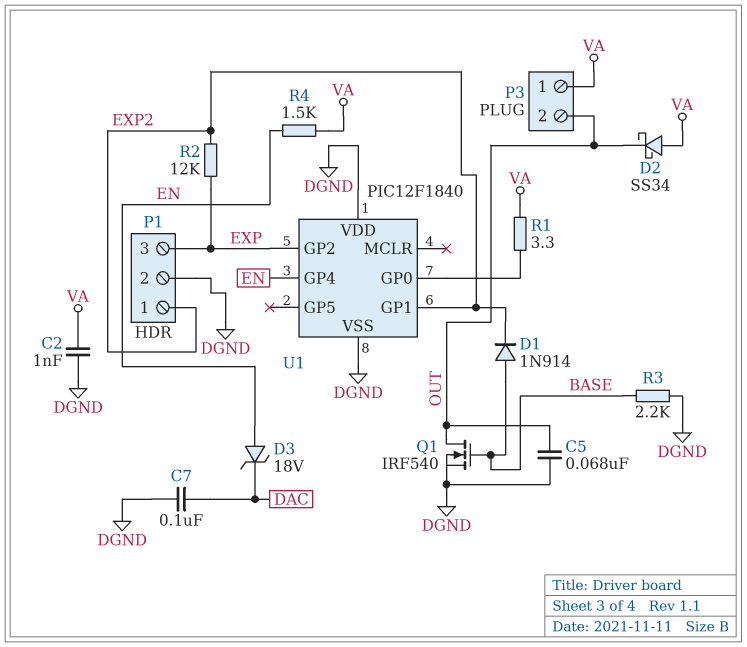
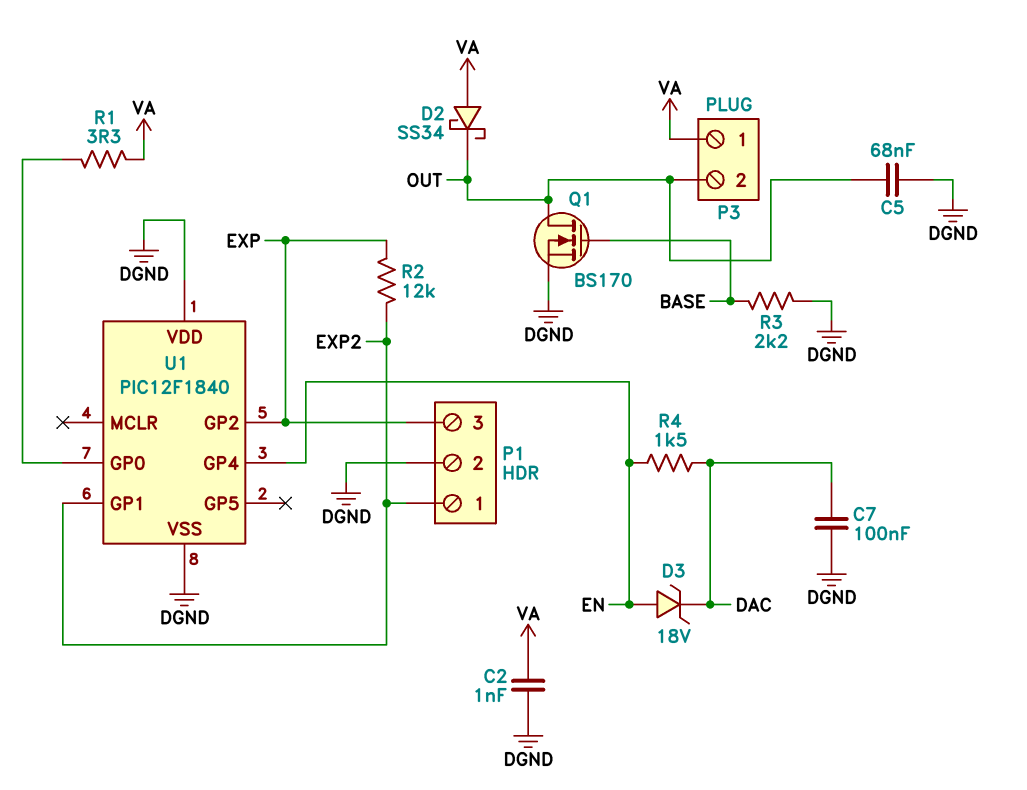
D1: diode 1N914 (A BASE, K EXP2) -> none
Q1: NMOS IRF540 (G BASE, D OUT, S DGND) -> NMOS BS170 (G BASE, D OUT, S DGND)
R4: 1.5k (EN, VA) -> 1.5k (DAC, EN)

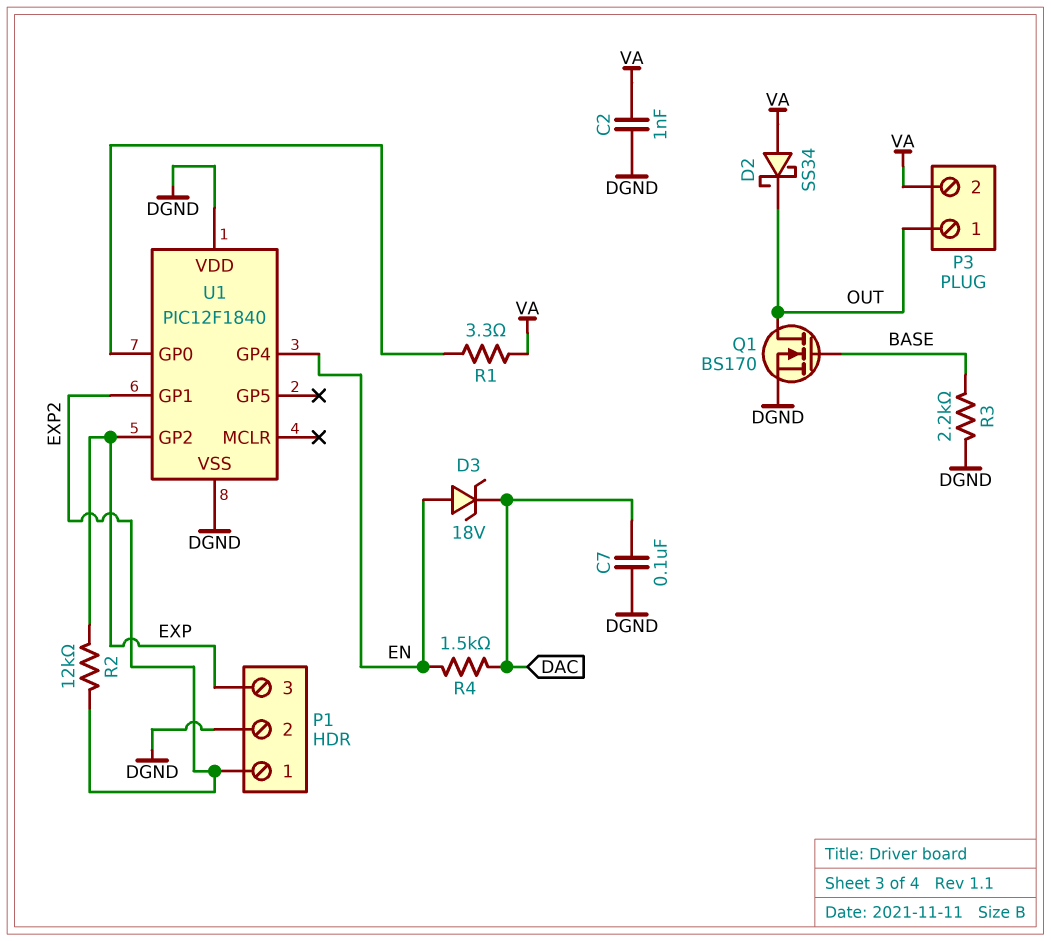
C5: 68nF (DGND, OUT) -> none
P3 pin 1: VA -> OUT
P3 pin 2: OUT -> VA

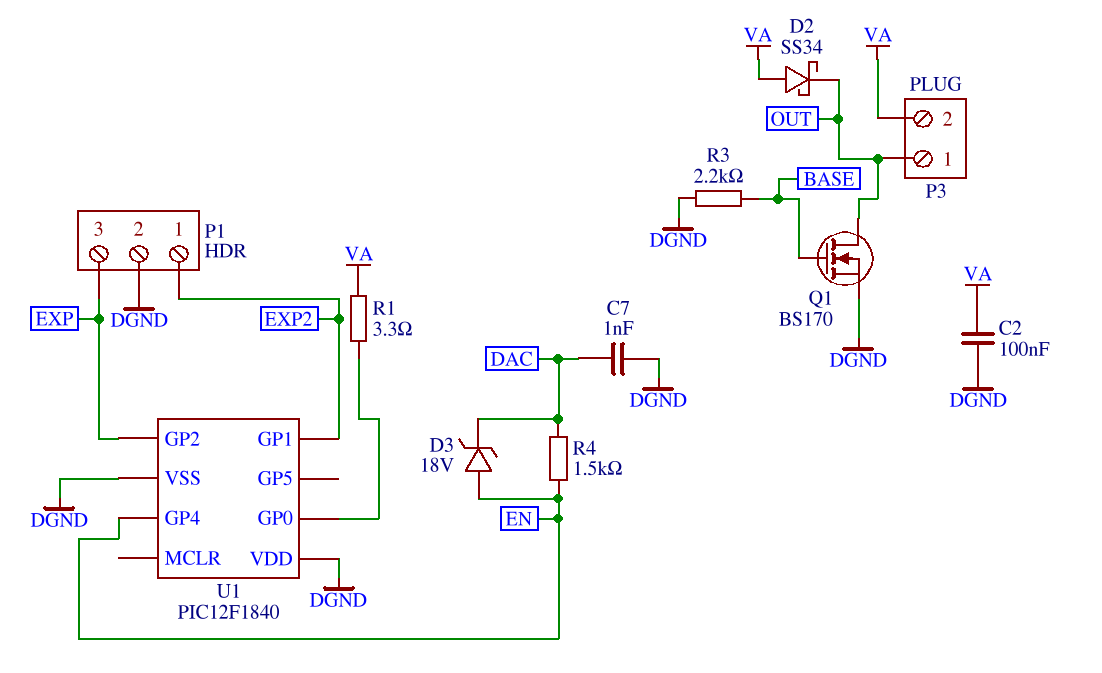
C2: 1nF (DGND, VA) -> 100nF (DGND, VA)
C7: 100nF (DAC, DGND) -> 1nF (DAC, DGND)
R2: 12k (EXP, EXP2) -> none

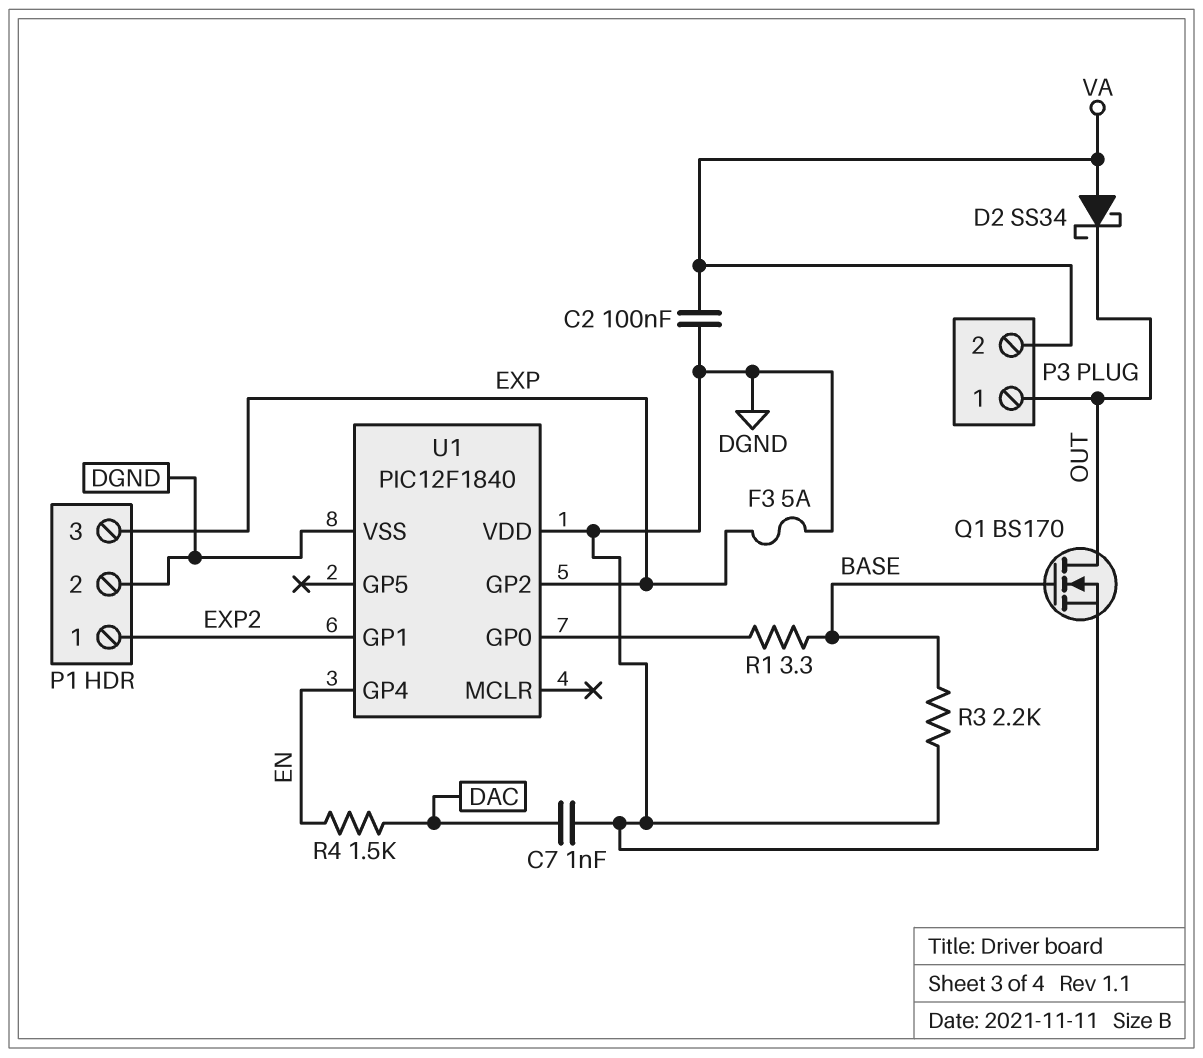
D3: zener 18V (A EN, K DAC) -> none
F3: none -> 5A (DGND, EXP)
R1: 3.3 (U1/GP0, VA) -> 3.3 (BASE, U1/GP0)

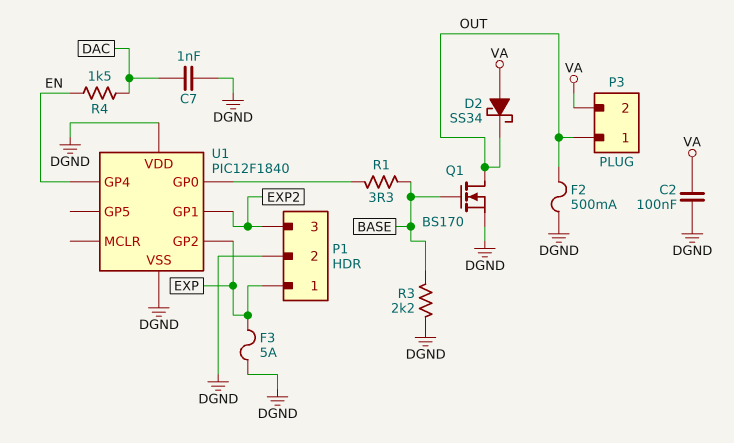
F2: none -> 500mA (DGND, OUT)
P1 pin 1: EXP2 -> EXP
P1 pin 3: EXP -> EXP2

